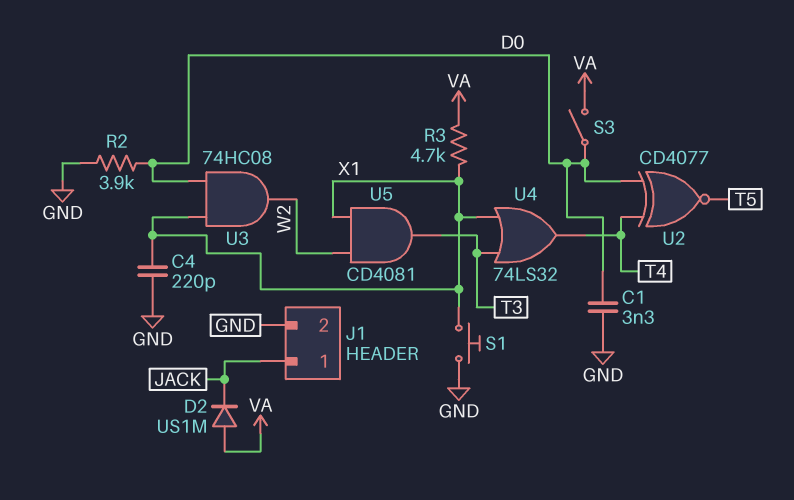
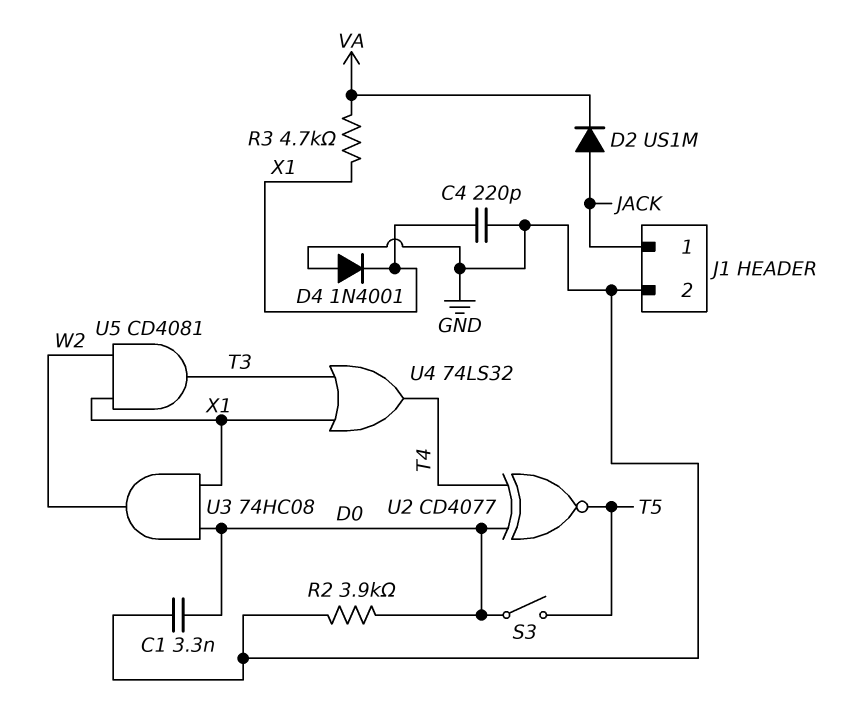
D2: diode US1M (A VA, K JACK) -> diode US1M (A JACK, K VA)
D4: none -> diode 1N4001 (A GND, K X1)
S1: button (GND, X1) -> none
S3: switch (D0, VA) -> switch (D0, T5)

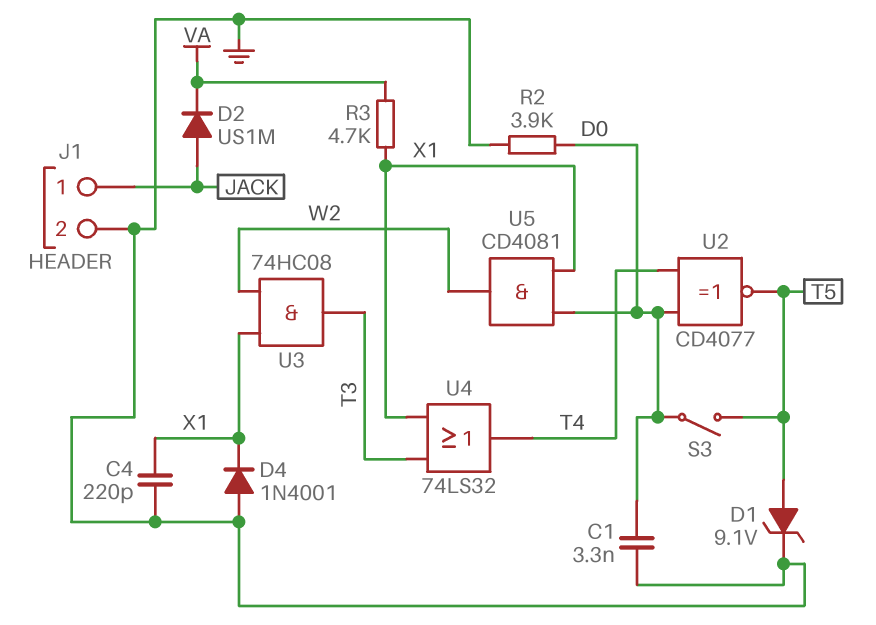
D1: none -> zener 9.1V (A T5, K GND)
U3: AND 74HC08 (in D0, in X1, out W2) -> AND 74HC08 (in W2, in X1, out T3)
U5: AND CD4081 (in W2, in X1, out T3) -> AND CD4081 (in D0, in X1, out W2)

